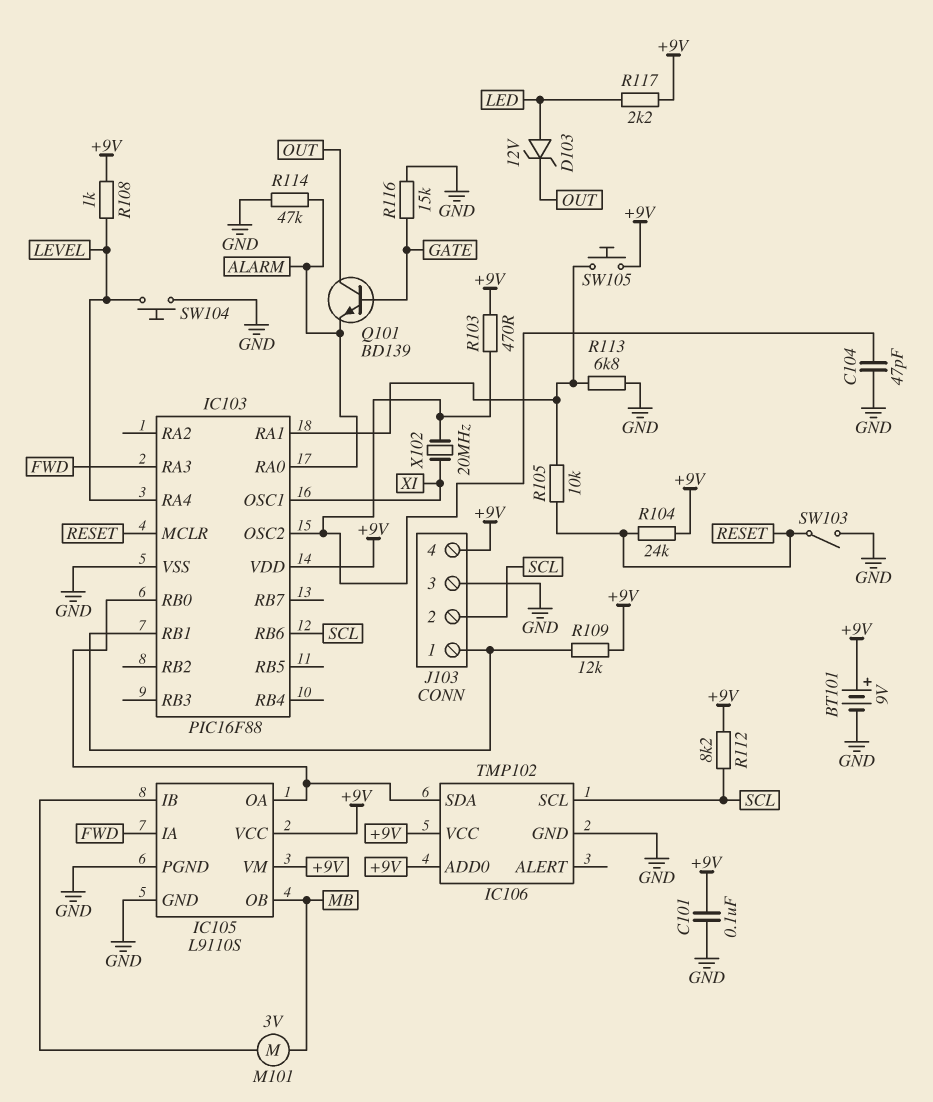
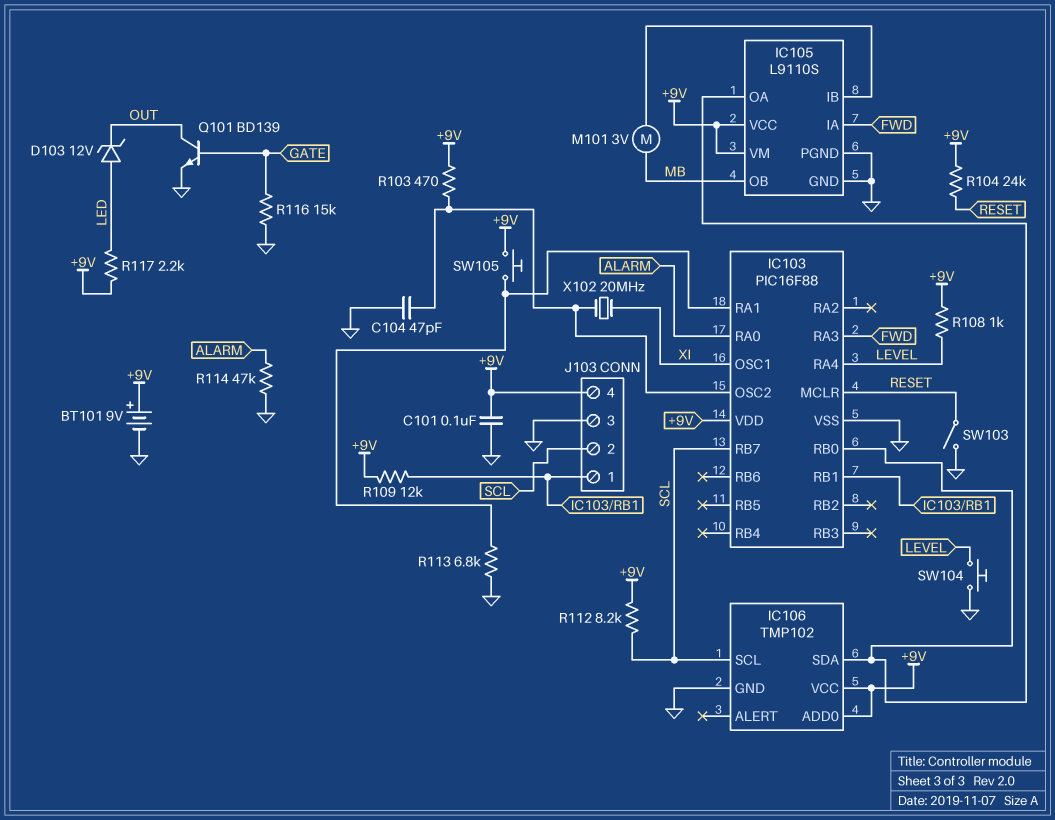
IC103 pin RB6: SCL -> none
IC103 pin RB7: none -> SCL
Q101: NPN BD139 (B GATE, C OUT, E ALARM) -> NPN BD139 (B GATE, C OUT, E GND)
R105: 10k (IC103/RA1, RESET) -> none

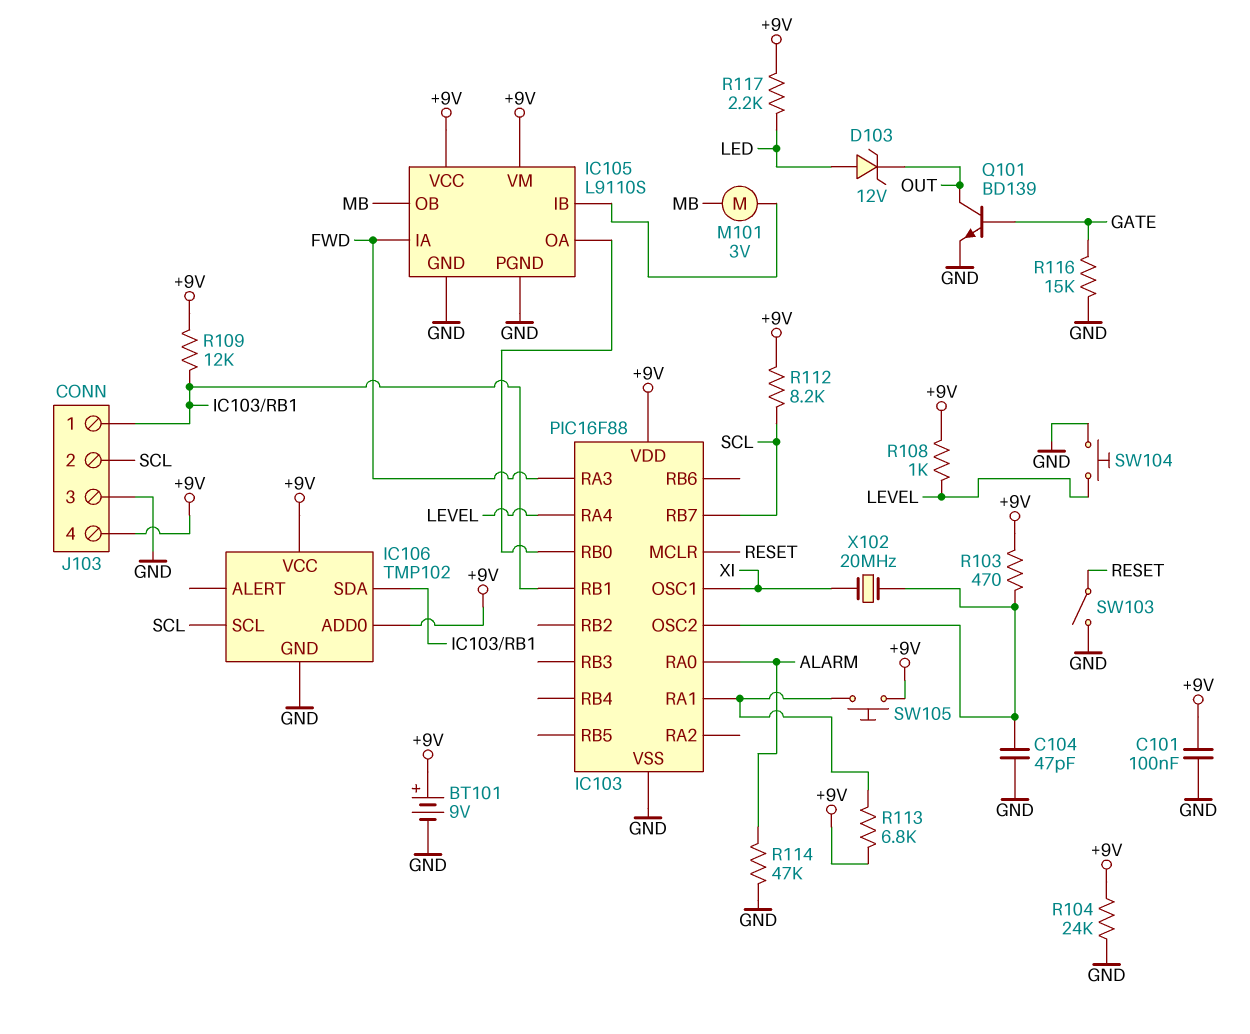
IC106 pin SDA: IC103/RB0 -> IC103/RB1
R104: 24k (+9V, RESET) -> 24k (+9V, GND)
R113: 6.8k (GND, IC103/RA1) -> 6.8k (+9V, IC103/RA1)

